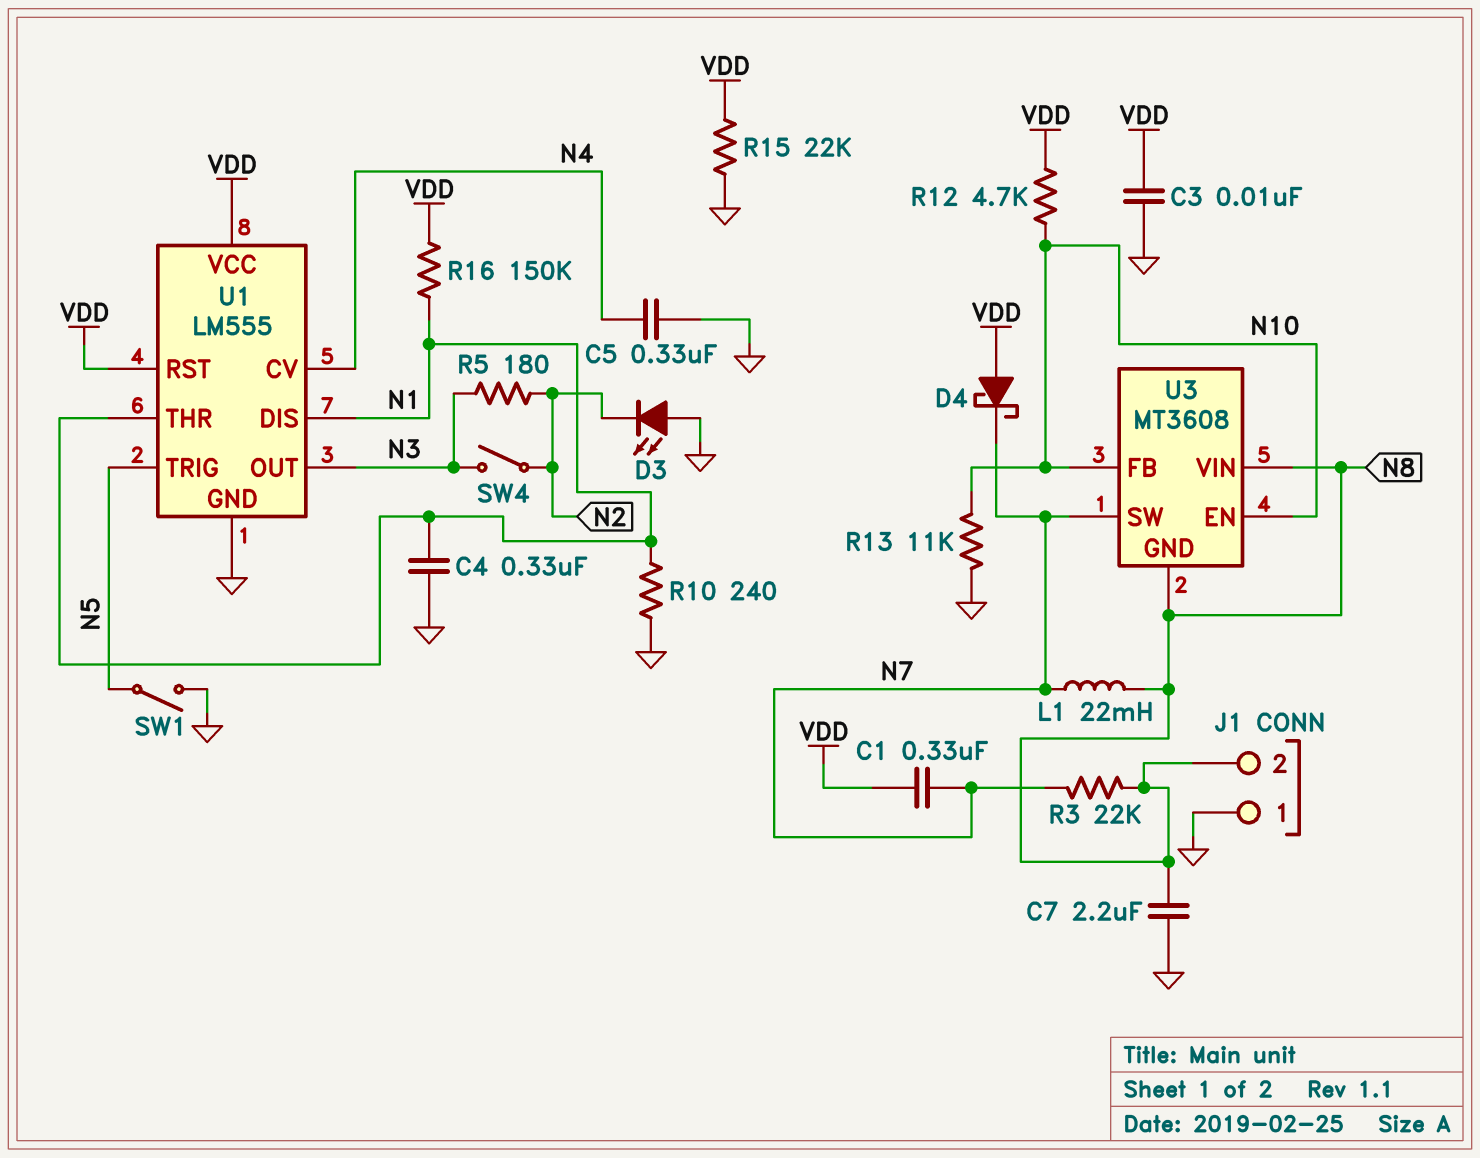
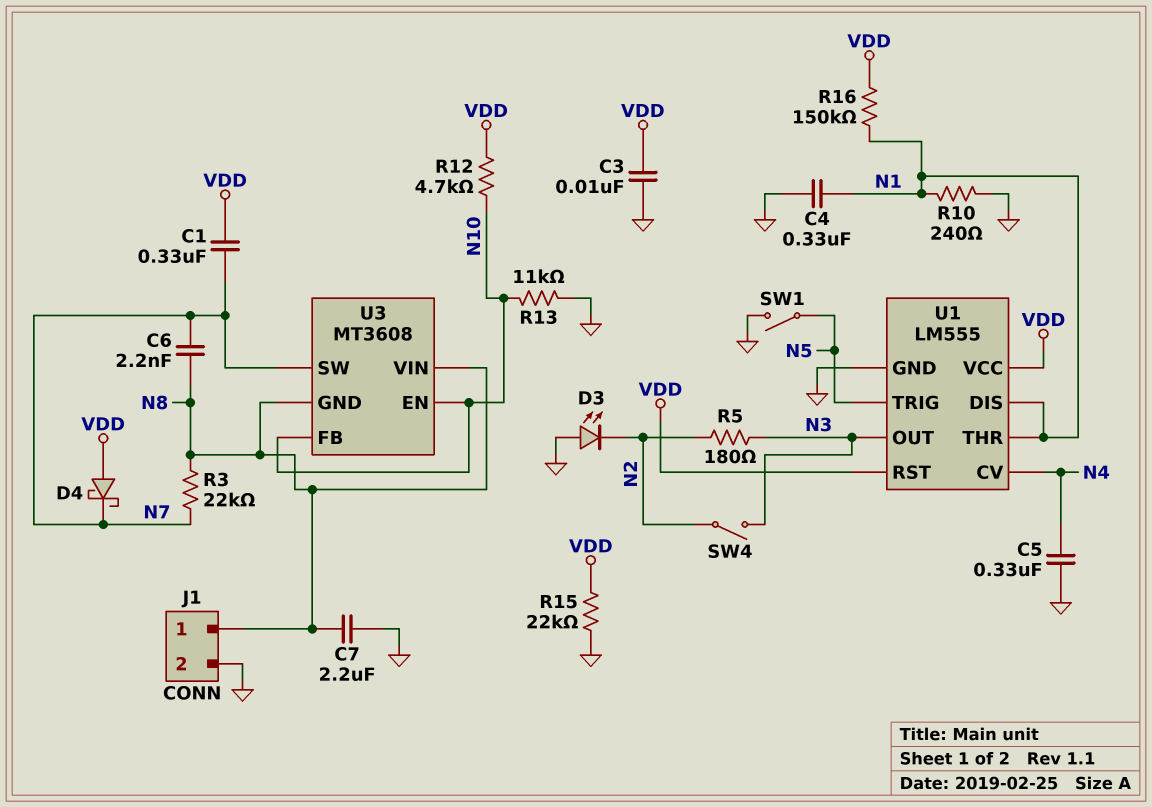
C6: none -> 2.2nF (N7, N8)
J1 pin 1: GND -> N8
J1 pin 2: N8 -> GND
L1: 22mH (N7, N8) -> none

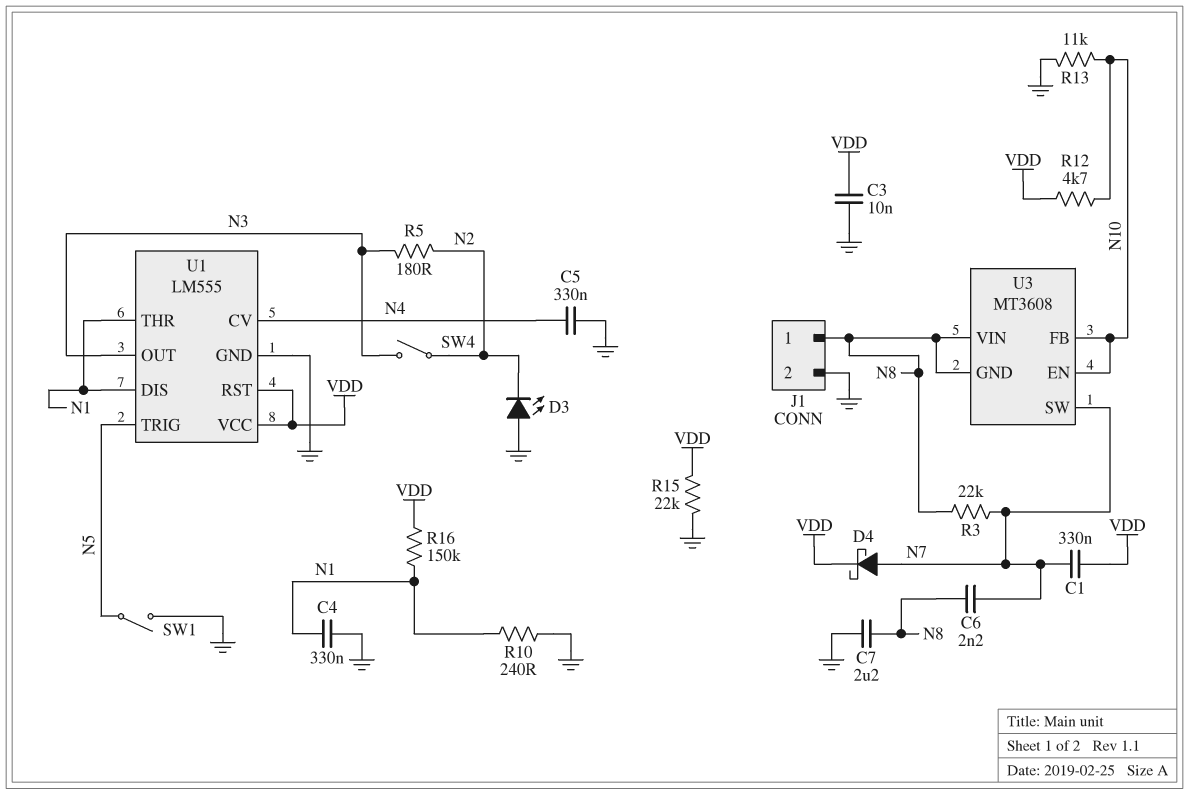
D4: schottky (A VDD, K N7) -> schottky (A N7, K VDD)

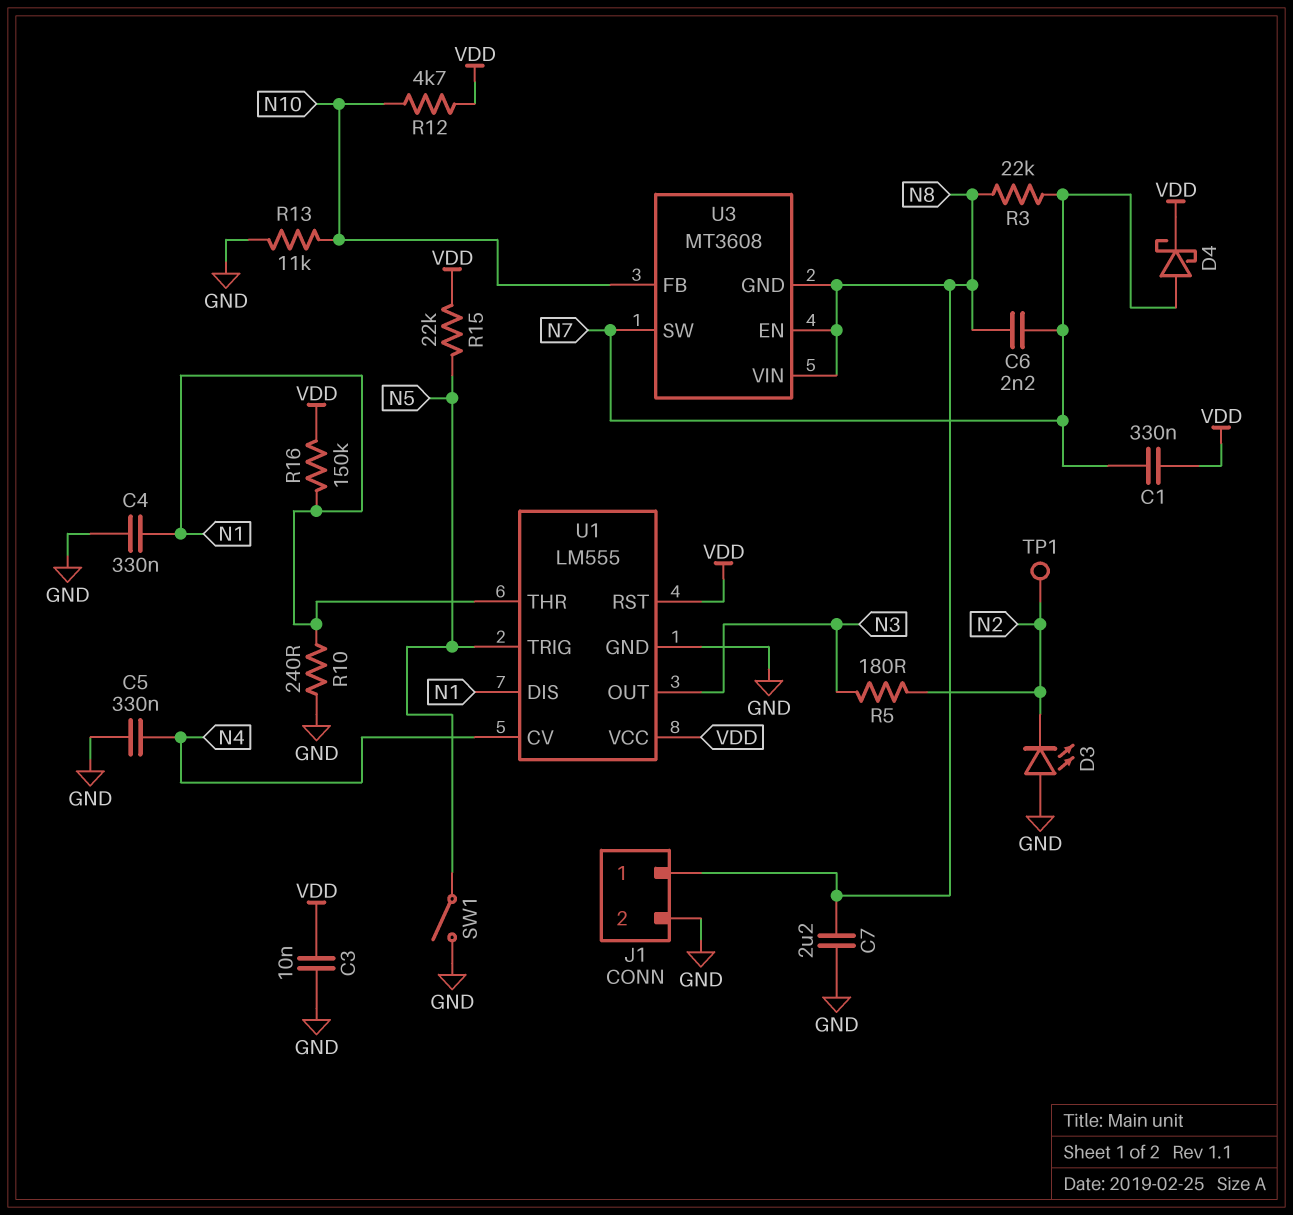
R15: 22k (GND, VDD) -> 22k (N5, VDD)
SW4: switch (N2, N3) -> none
TP1: none -> test point (N2)
U3 pin EN: N10 -> N8

